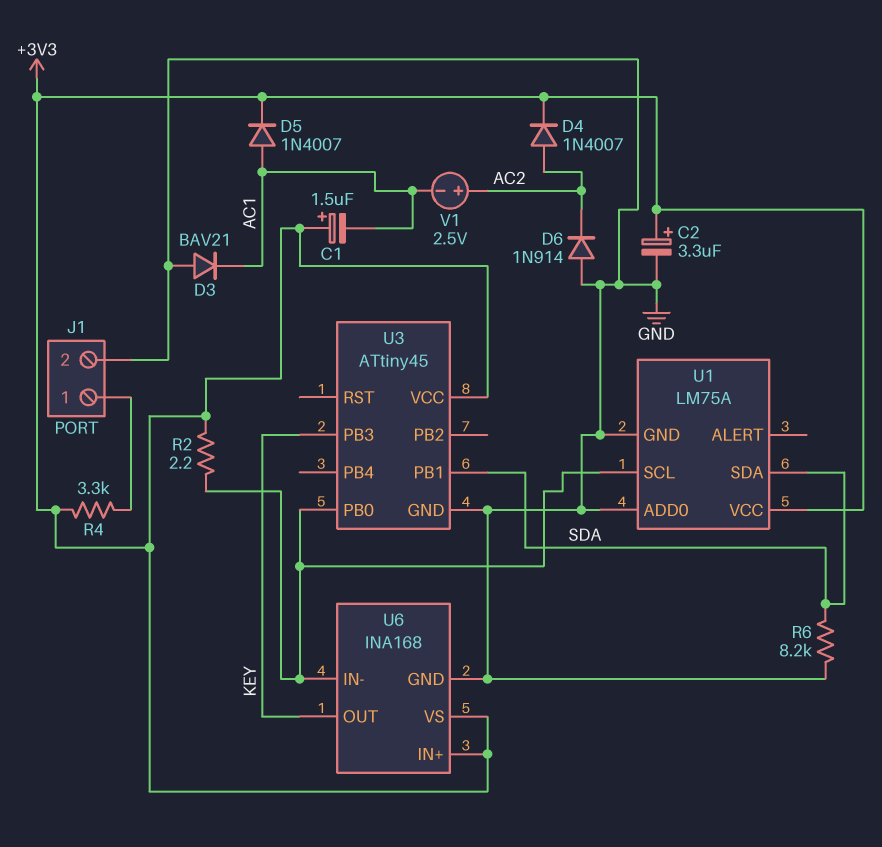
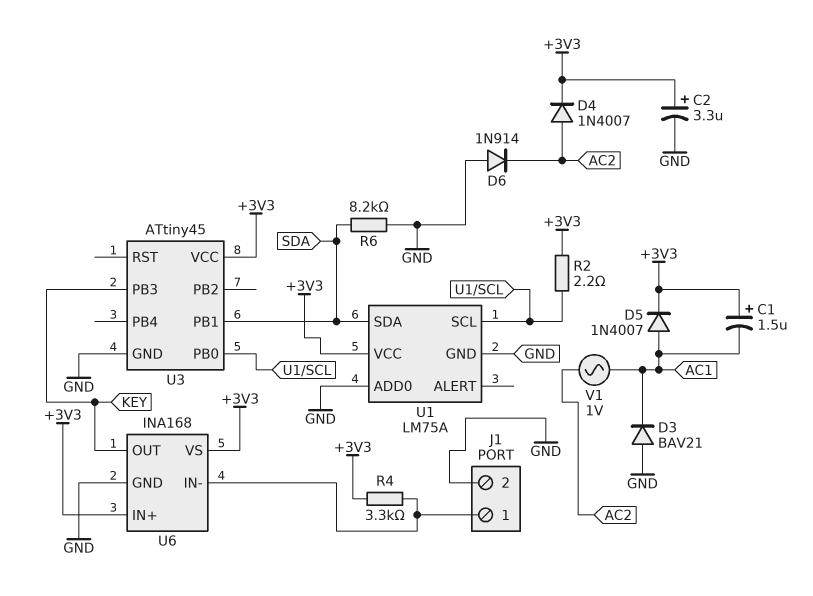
U6 pin IN-: U1/SCL -> J1/1
V1: 2.5V (plus AC2, minus AC1) -> AC 1V (AC1, AC2)

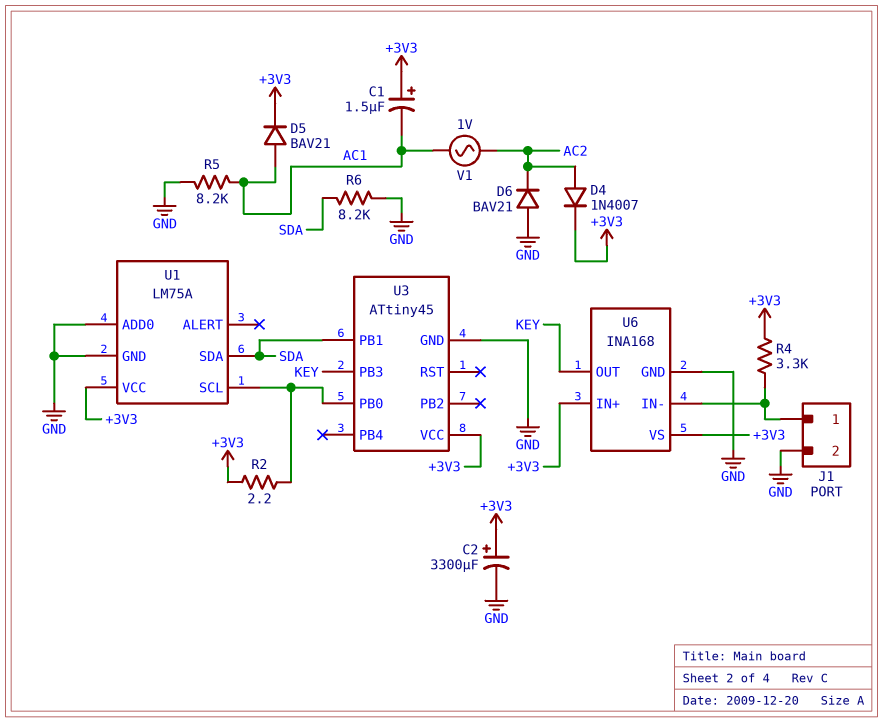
C2: 3.3uF (plus +3V3, minus GND) -> 3300uF (plus +3V3, minus GND)
D3: diode BAV21 (A GND, K AC1) -> none
D5: diode 1N4007 (A AC1, K +3V3) -> diode BAV21 (A AC1, K +3V3)
D6: diode 1N914 (A GND, K AC2) -> diode BAV21 (A GND, K AC2)
R5: none -> 8.2k (AC1, GND)

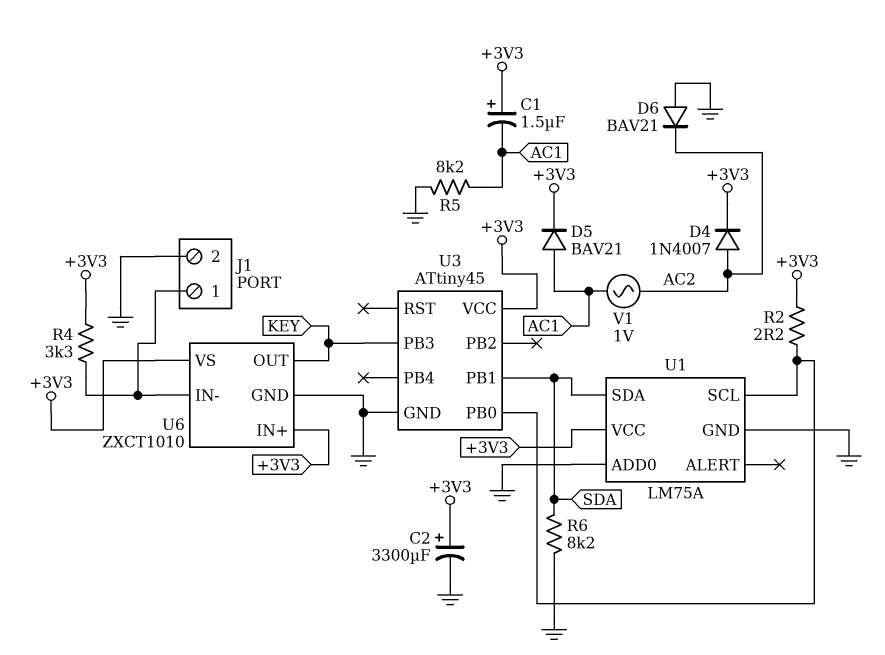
U6: INA168 -> ZXCT1010

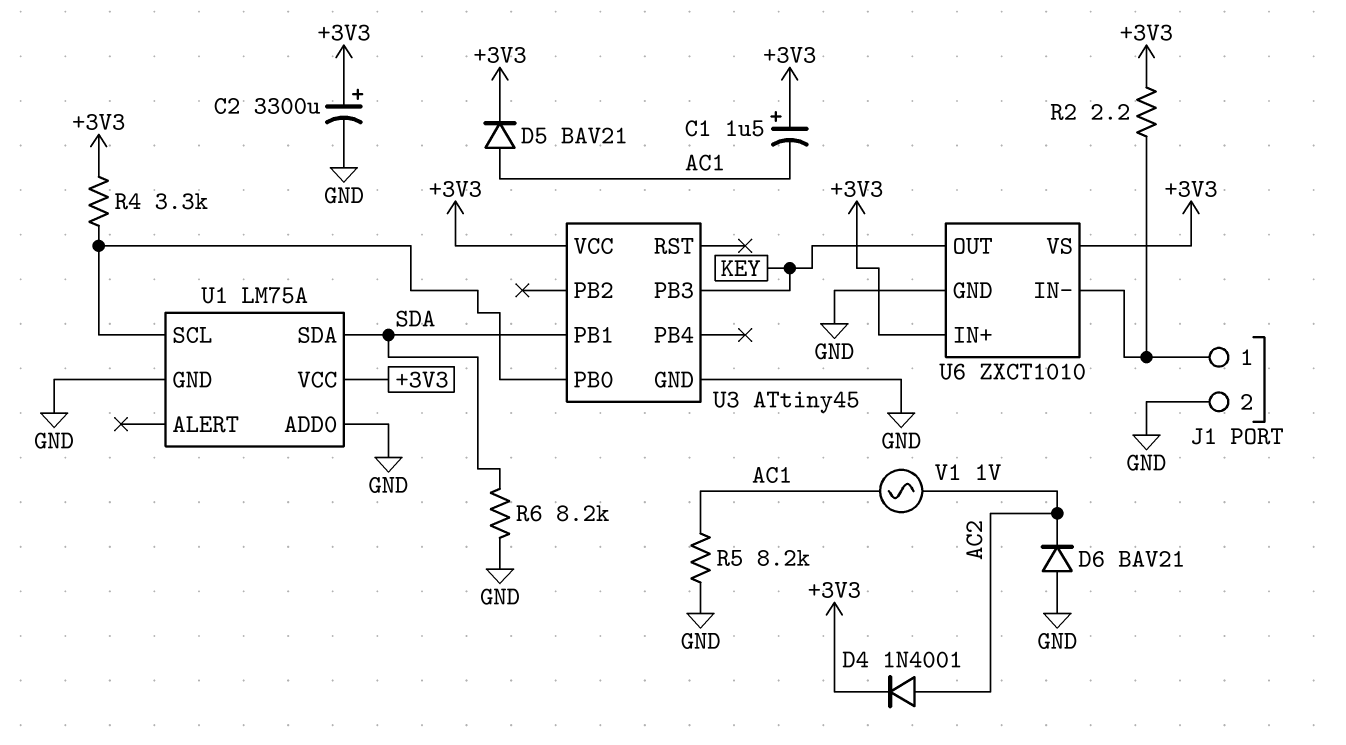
D4: diode 1N4007 (A AC2, K +3V3) -> diode 1N4001 (A AC2, K +3V3)
R2: 2.2 (+3V3, U1/SCL) -> 2.2 (+3V3, J1/1)
R4: 3.3k (+3V3, J1/1) -> 3.3k (+3V3, U1/SCL)

